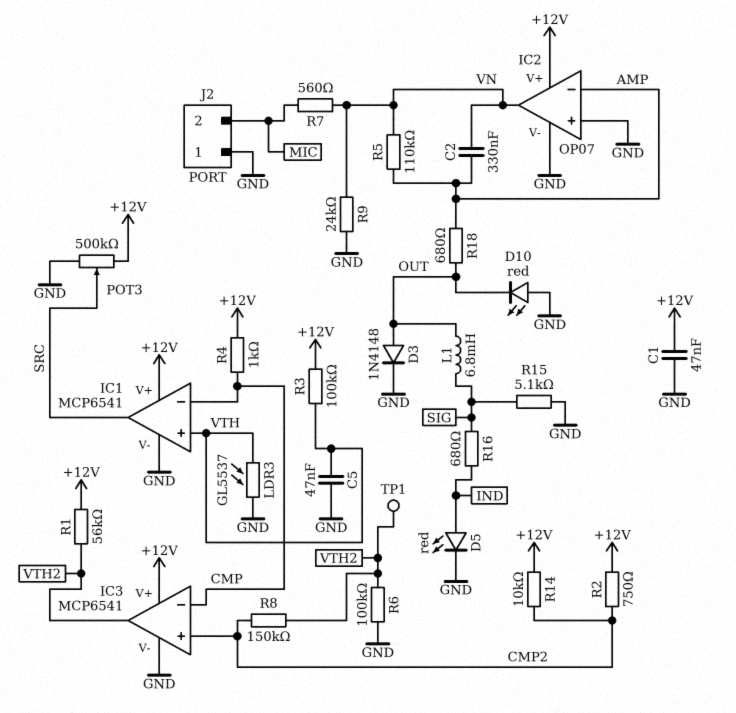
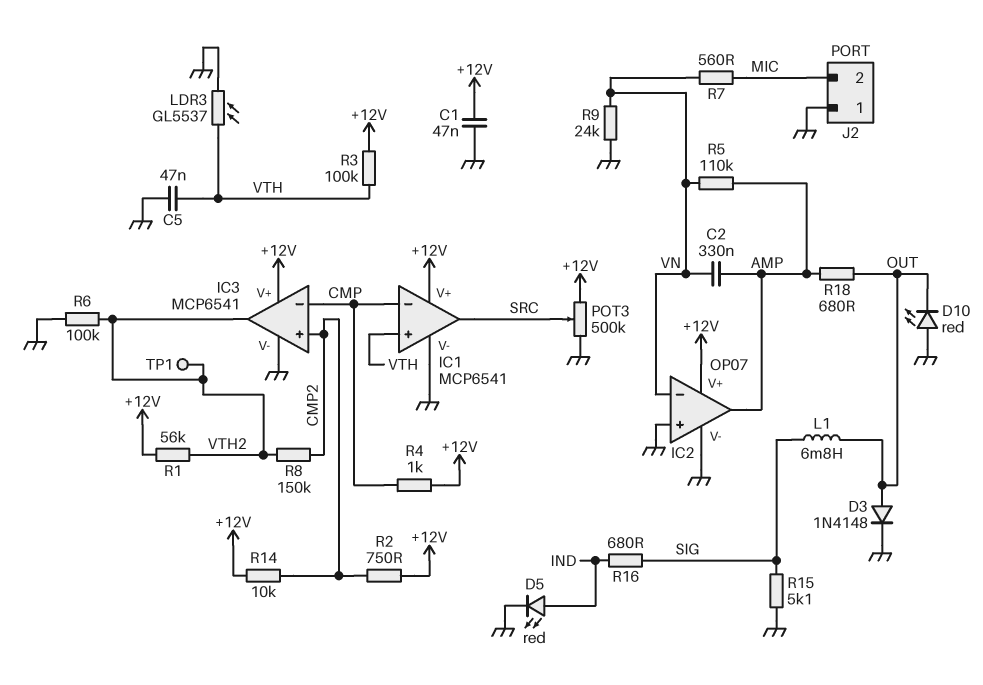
IC2 pin in-: AMP -> VN
IC2 pin out: VN -> AMP

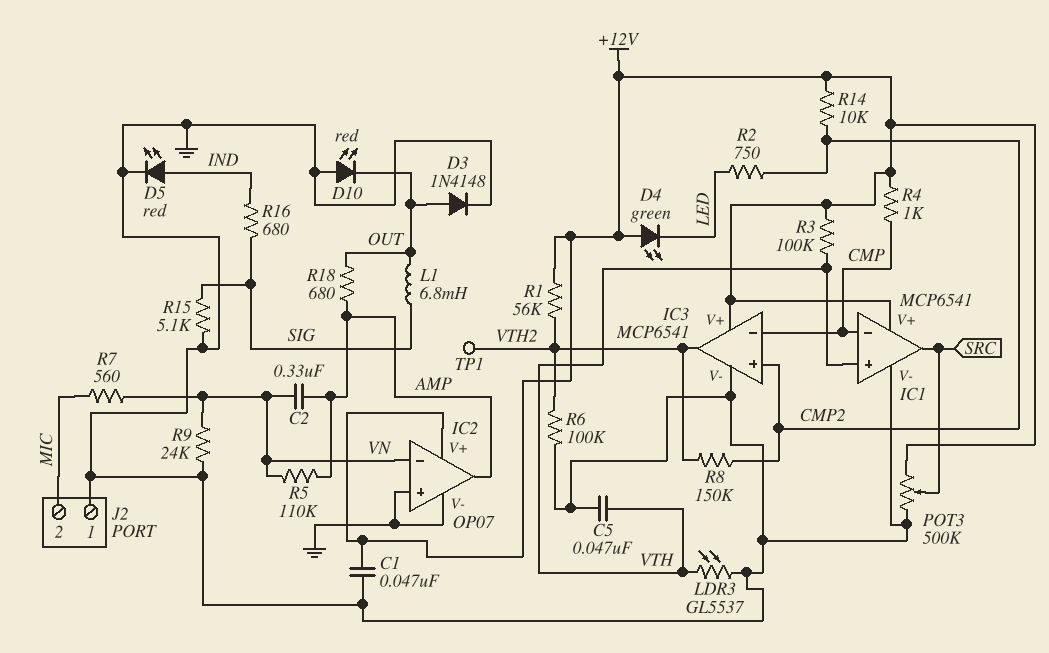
D4: none -> LED green (A +12V, K LED)
R2: 750 (+12V, CMP2) -> 750 (CMP2, LED)

